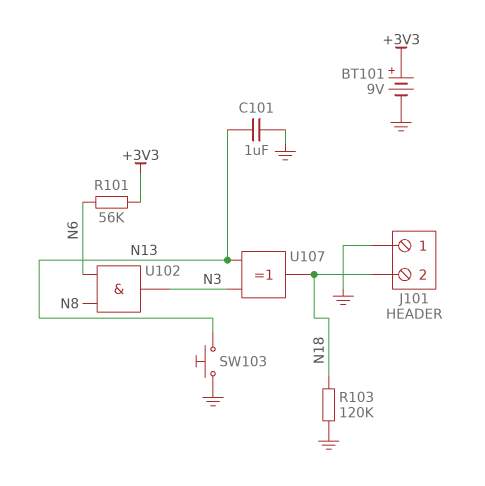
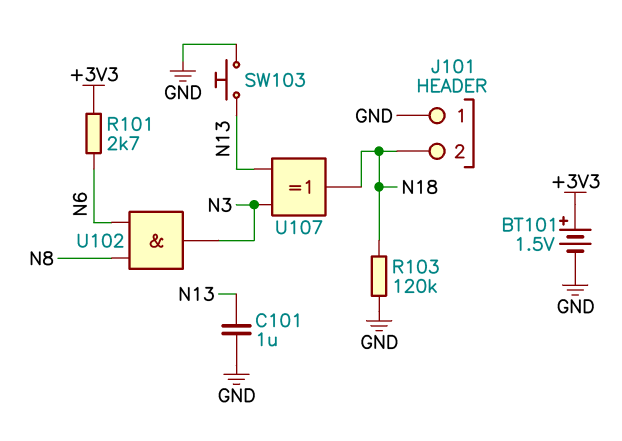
BT101: 9V (plus +3V3, minus GND) -> 1.5V (plus +3V3, minus GND)
R101: 56k (+3V3, N6) -> 2.7k (+3V3, N6)

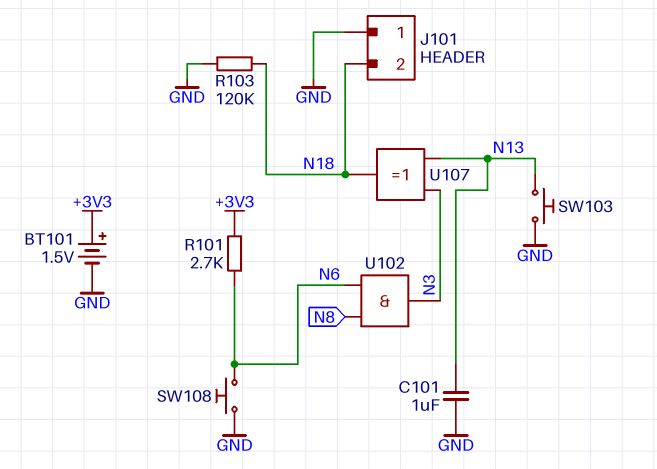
SW108: none -> button (GND, N6)

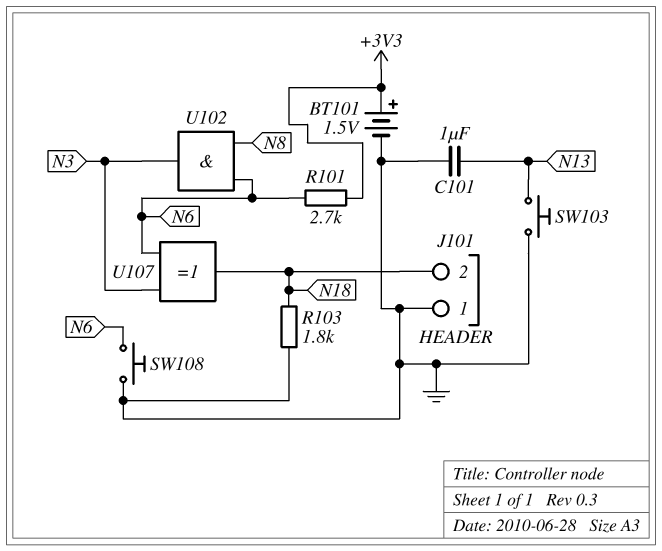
R103: 120k (GND, N18) -> 1.8k (GND, N18)
U107: XOR (in N3, in N13, out N18) -> XOR (in N3, in N6, out N18)

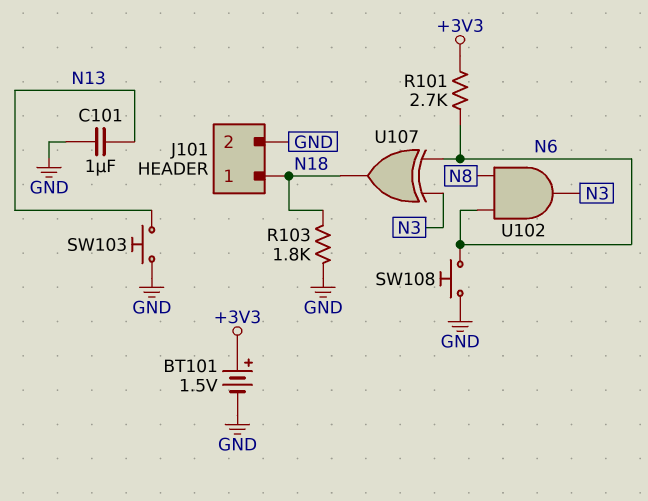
J101 pin 1: GND -> N18
J101 pin 2: N18 -> GND

